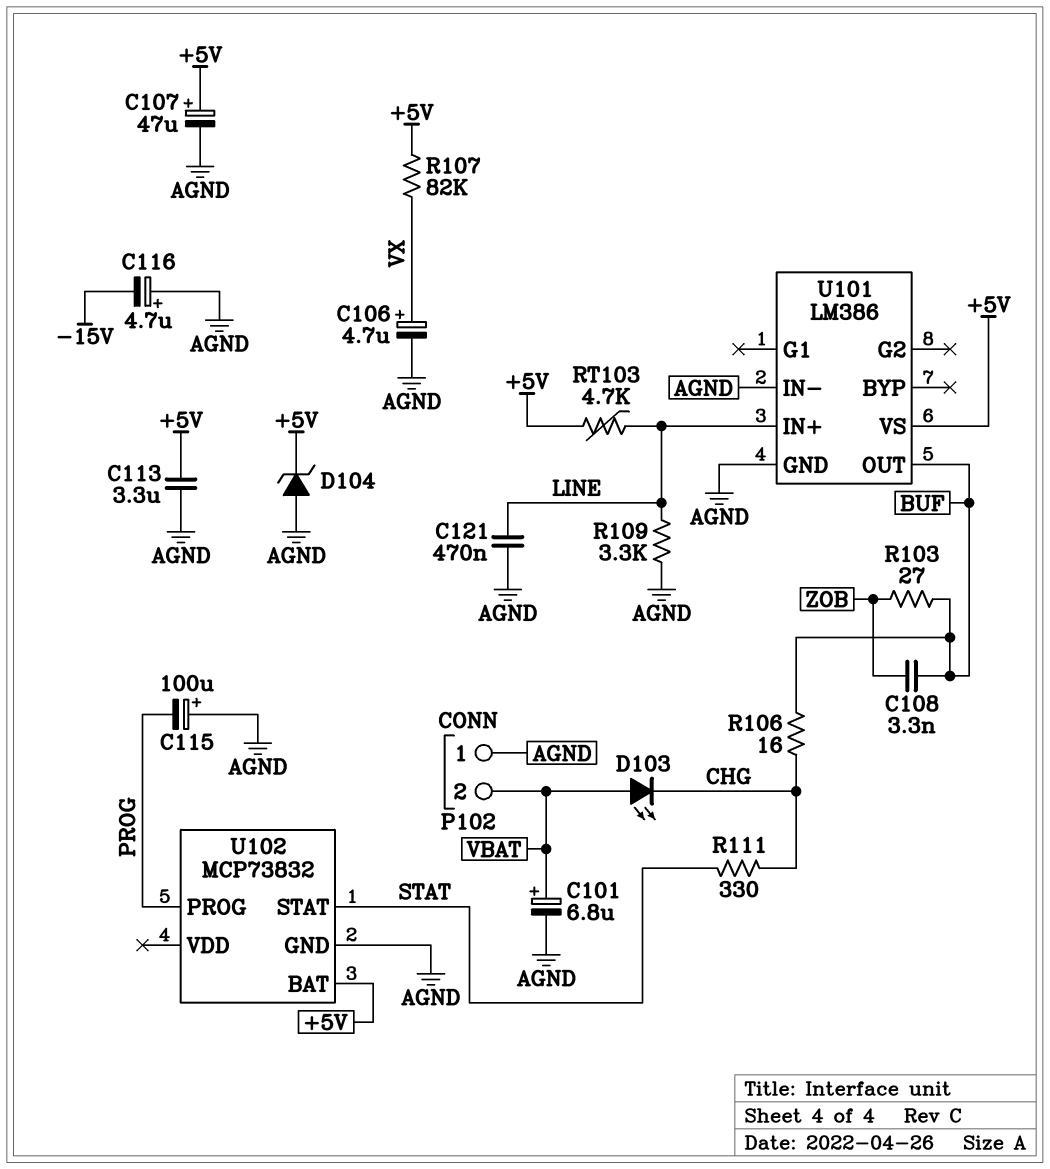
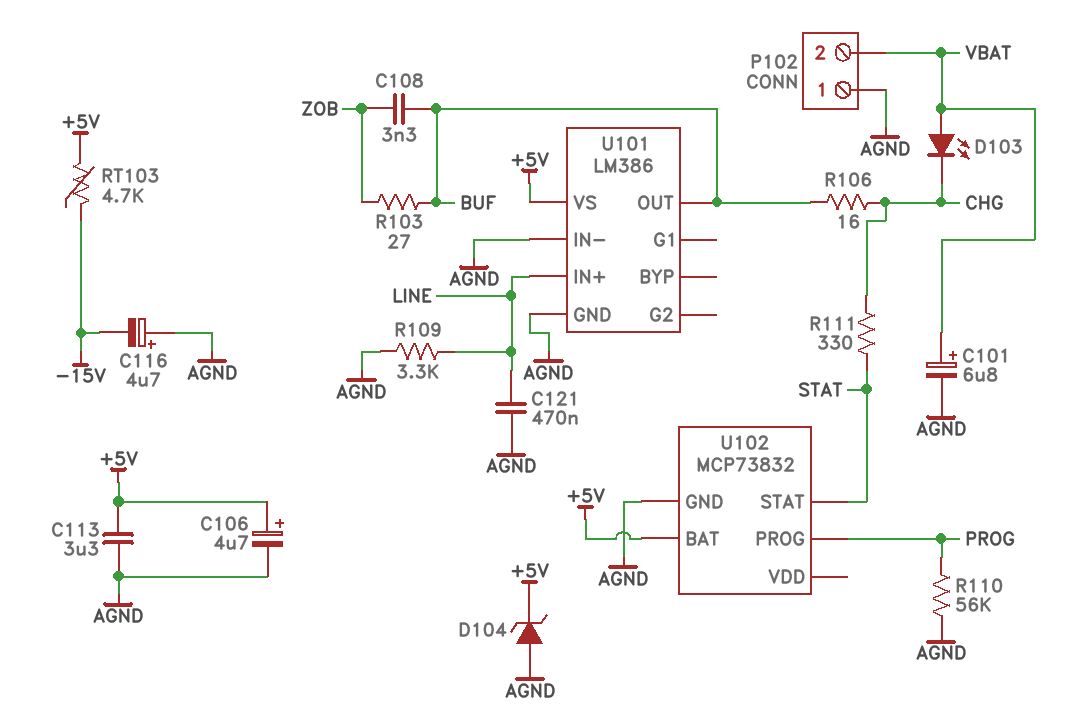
C106: 4.7uF (plus VX, minus AGND) -> 4.7uF (plus +5V, minus AGND)
C107: 47uF (plus +5V, minus AGND) -> none
C115: 100uF (plus AGND, minus PROG) -> none
R107: 82k (+5V, VX) -> none
R110: none -> 56k (AGND, PROG)
RT103: 4.7k (+5V, LINE) -> 4.7k (+5V, -15V)

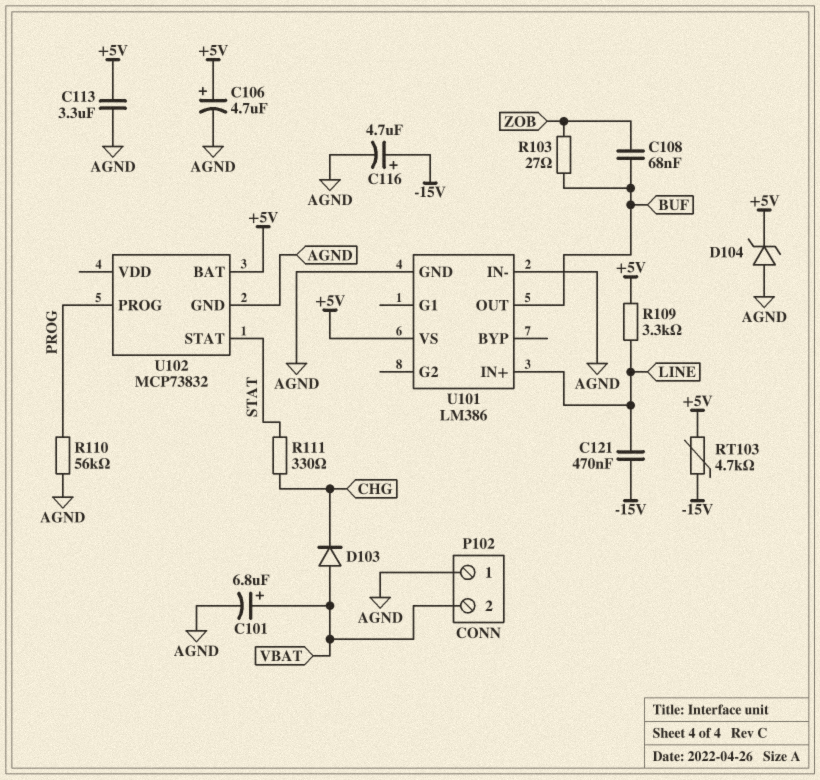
C108: 3.3nF (BUF, ZOB) -> 68nF (BUF, ZOB)
C116: 4.7uF (plus AGND, minus -15V) -> 4.7uF (plus -15V, minus AGND)
C121: 470nF (AGND, LINE) -> 470nF (-15V, LINE)
D103: LED (A VBAT, K CHG) -> diode (A VBAT, K CHG)
R106: 16 (BUF, CHG) -> none
R109: 3.3k (AGND, LINE) -> 3.3k (+5V, LINE)

